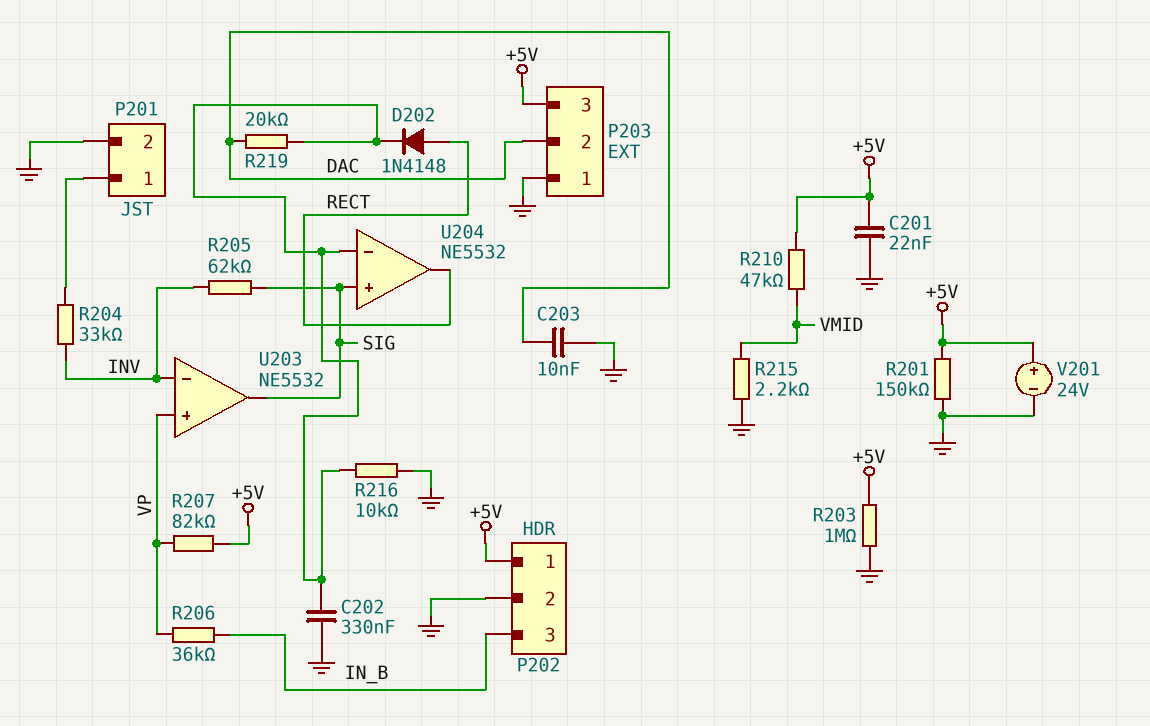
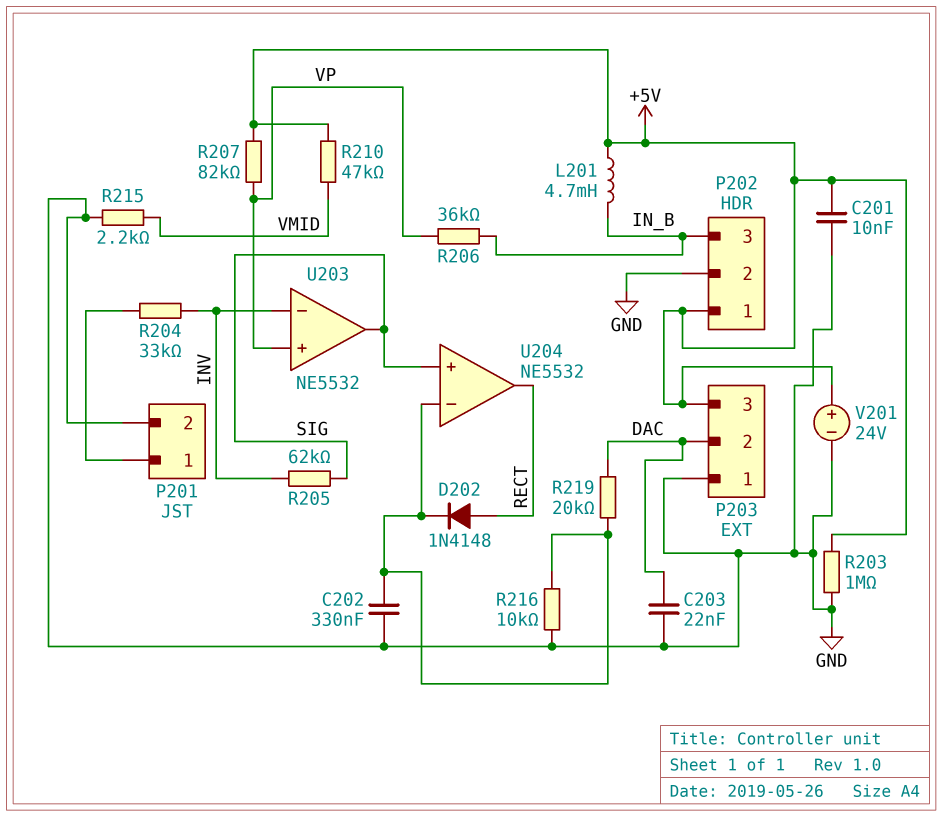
C201: 22nF (+5V, GND) -> 10nF (+5V, GND)
C203: 10nF (DAC, GND) -> 22nF (DAC, GND)
L201: none -> 4.7mH (+5V, IN_B)
R201: 150k (+5V, GND) -> none

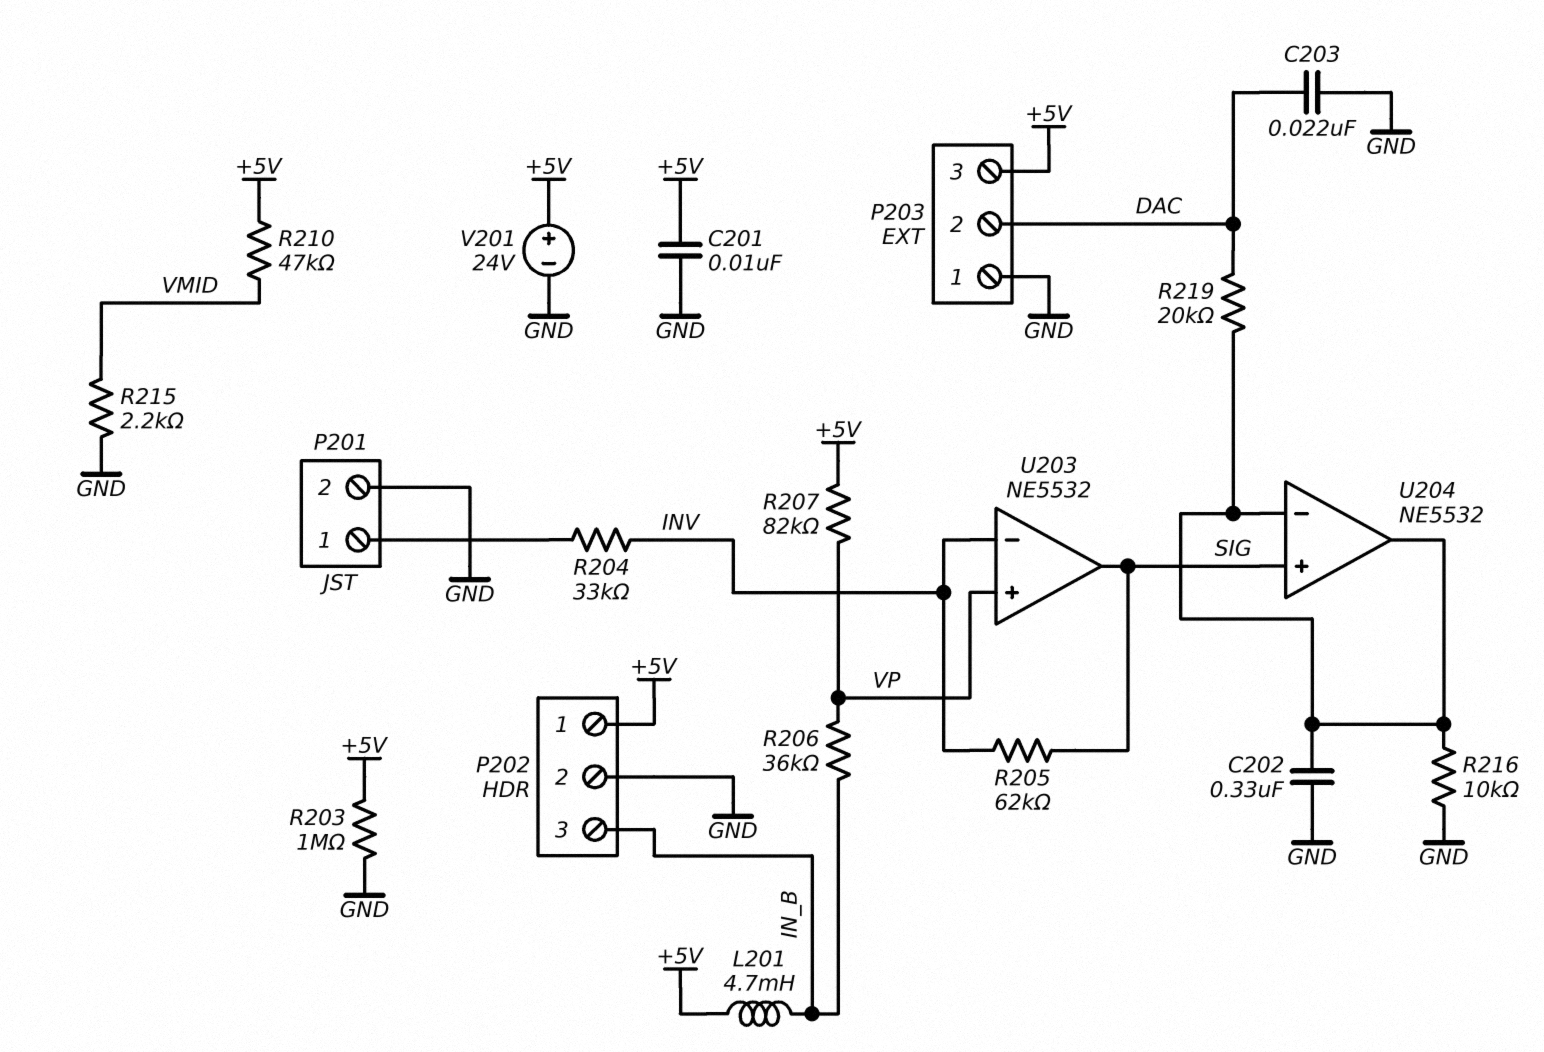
D202: diode 1N4148 (A RECT, K U204/in-) -> none
U204 pin out: RECT -> U204/in-

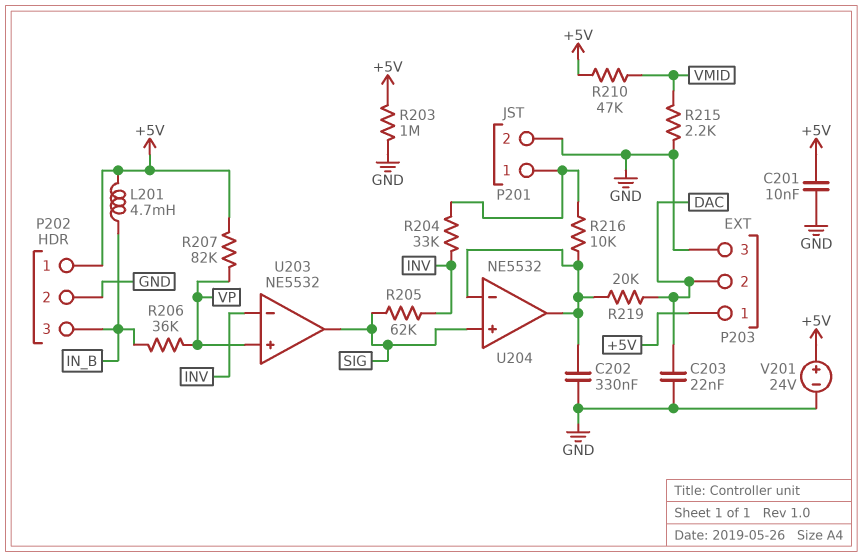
P203 pin 1: GND -> +5V
P203 pin 3: +5V -> GND
R216: 10k (GND, U204/in-) -> 10k (P201/1, U204/in-)

